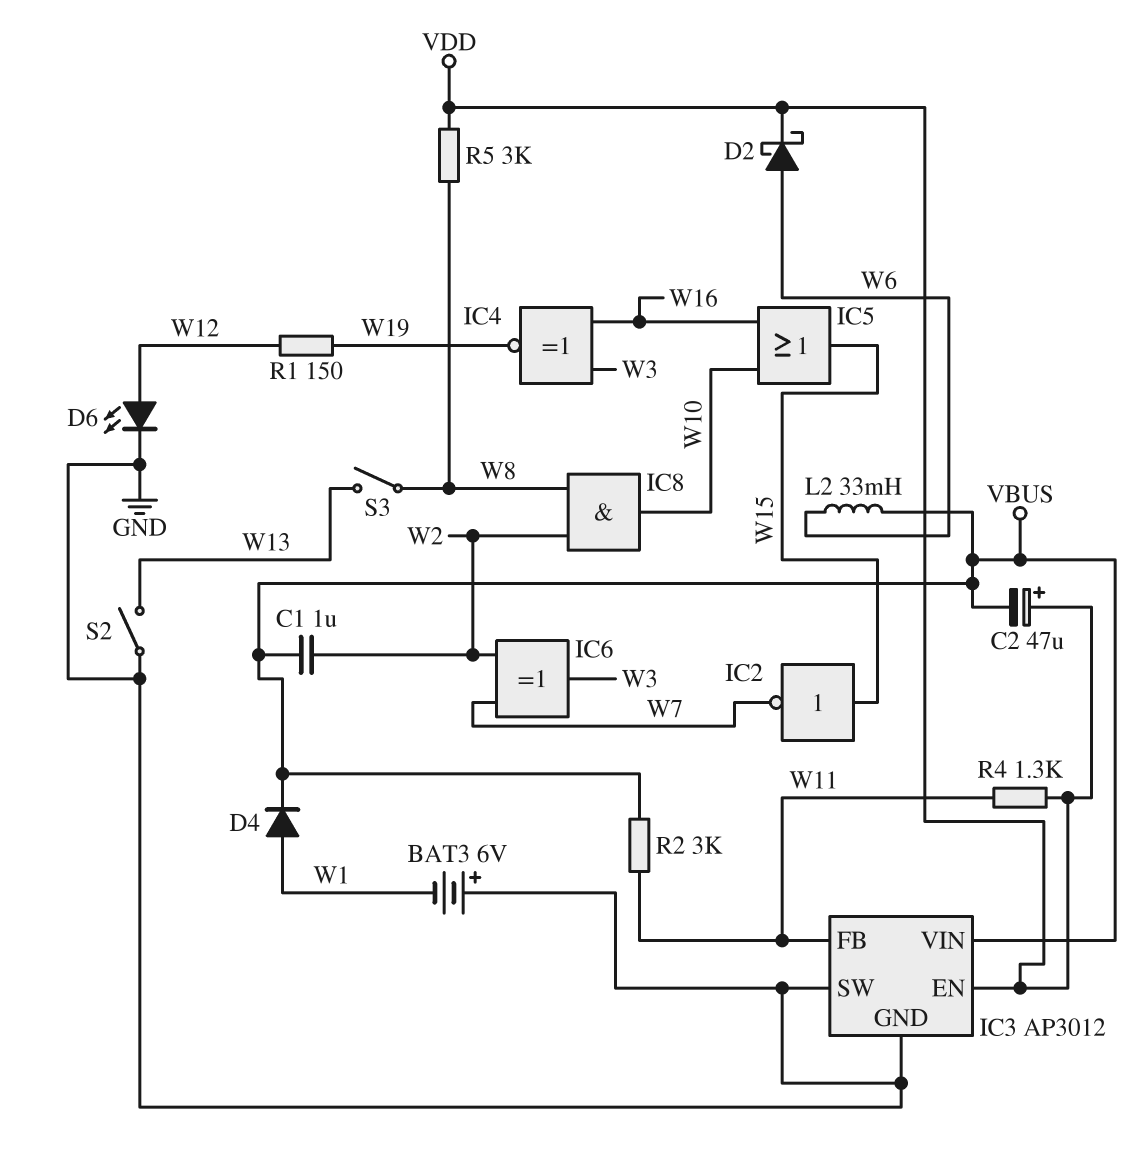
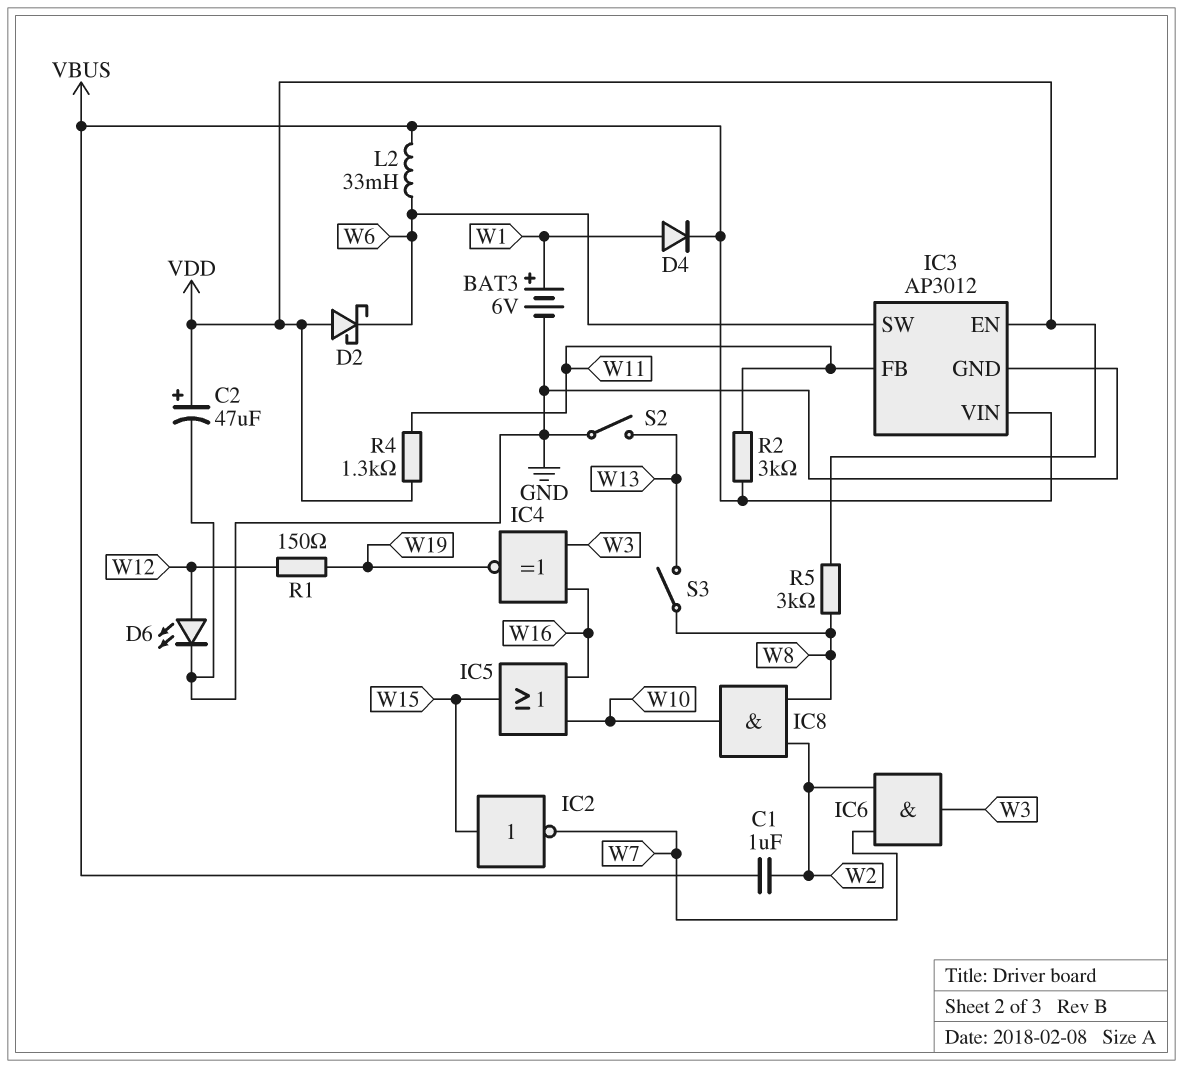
BAT3: 6V (plus GND, minus W1) -> 6V (plus W1, minus GND)
C2: 47uF (plus VDD, minus VBUS) -> 47uF (plus VDD, minus GND)
D2: schottky (A W6, K VDD) -> schottky (A VDD, K W6)
IC3 pin SW: GND -> W6
IC6: XOR (in W2, in W7, out W3) -> AND (in W2, in W7, out W3)

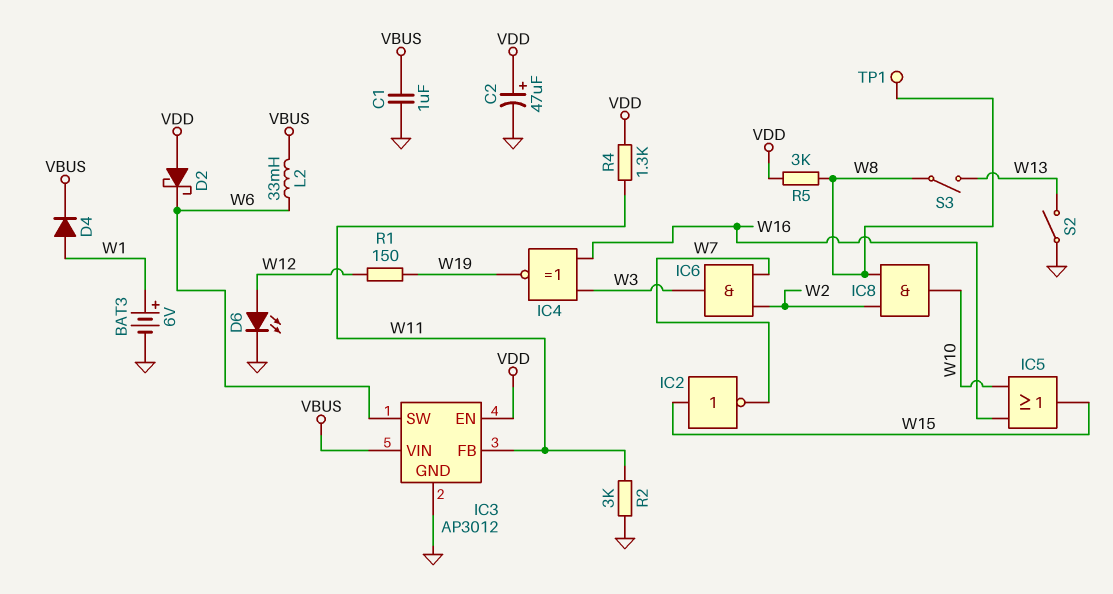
C1: 1uF (VBUS, W2) -> 1uF (GND, VBUS)
R2: 3k (VBUS, W11) -> 3k (GND, W11)
TP1: none -> test point (W8)

